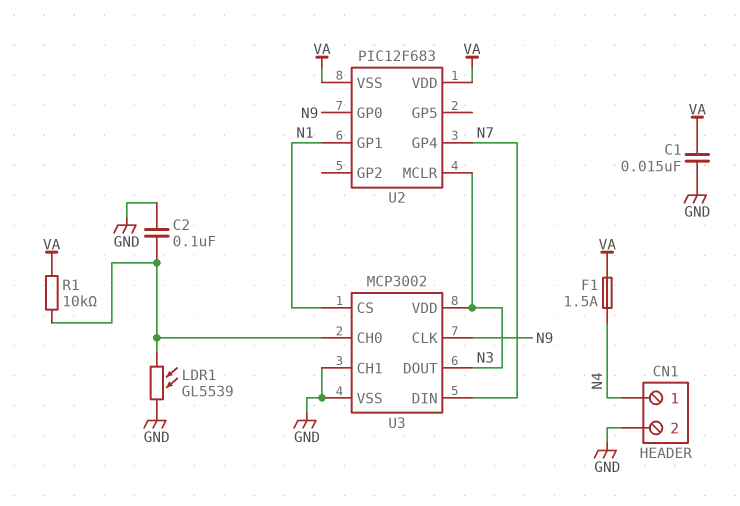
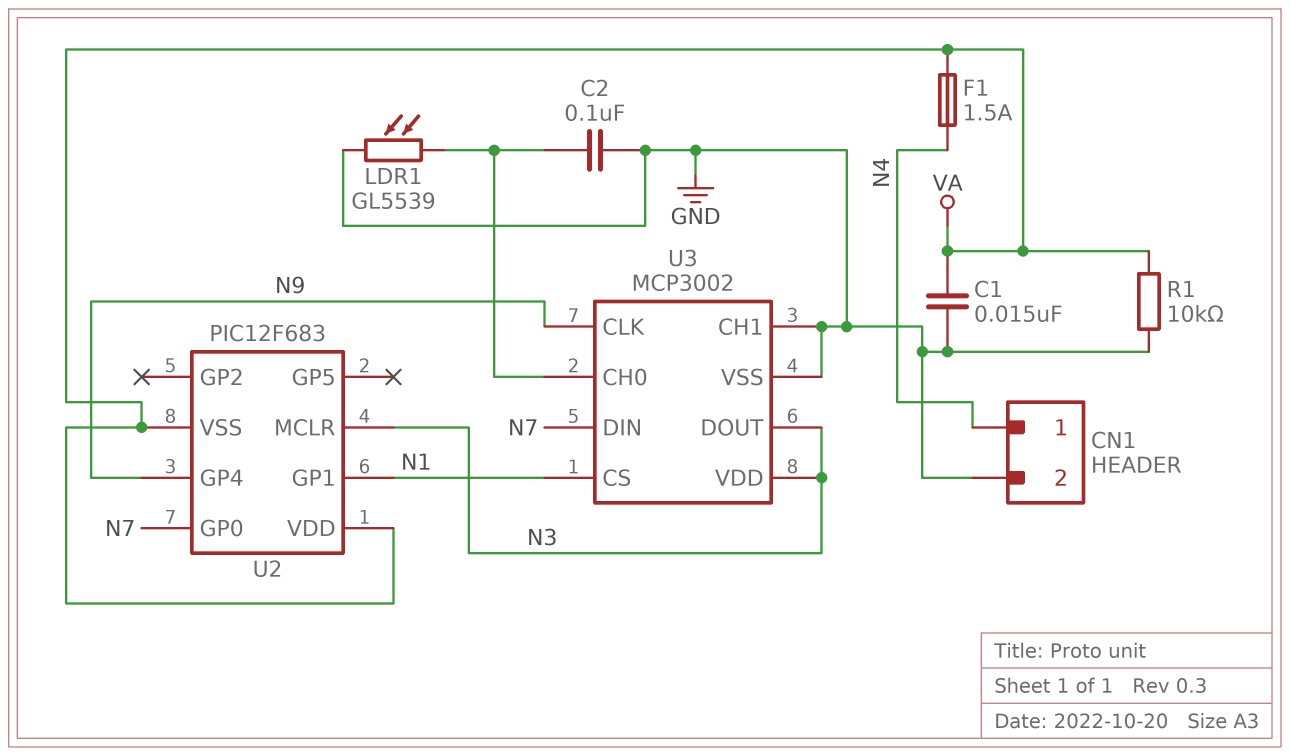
R1: 10k (U3/CH0, VA) -> 10k (GND, VA)
U2 pin GP0: N9 -> N7
U2 pin GP4: N7 -> N9

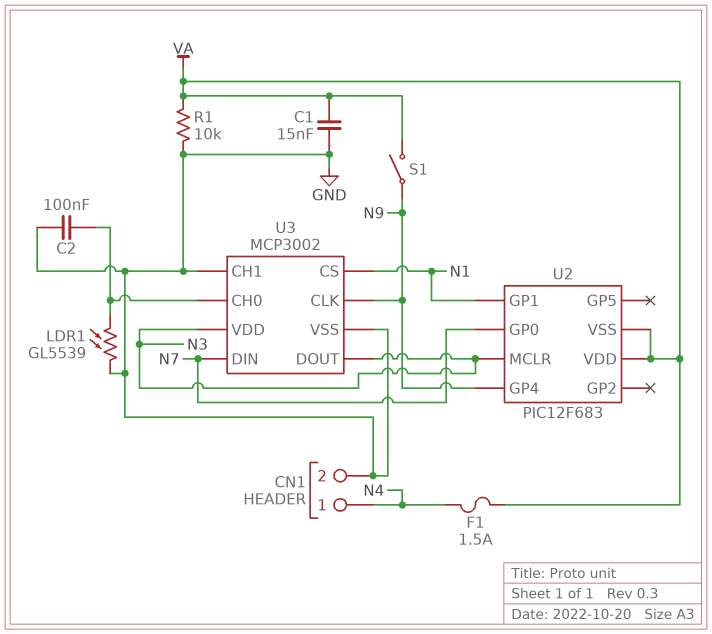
S1: none -> switch (N9, VA)

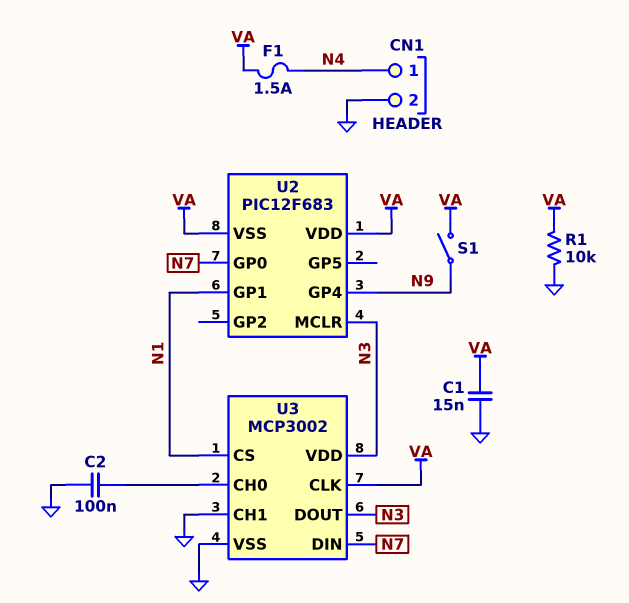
LDR1: GL5539 (GND, U3/CH0) -> none
U3 pin CLK: N9 -> VA

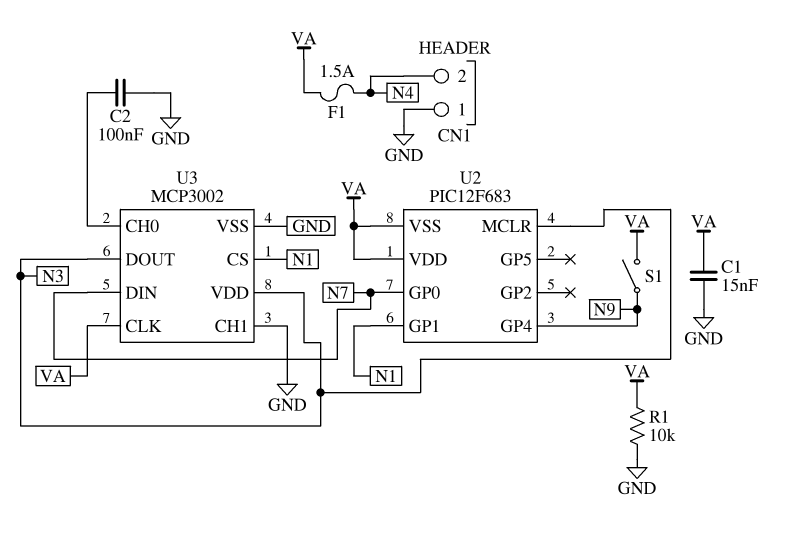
CN1 pin 1: N4 -> GND
CN1 pin 2: GND -> N4

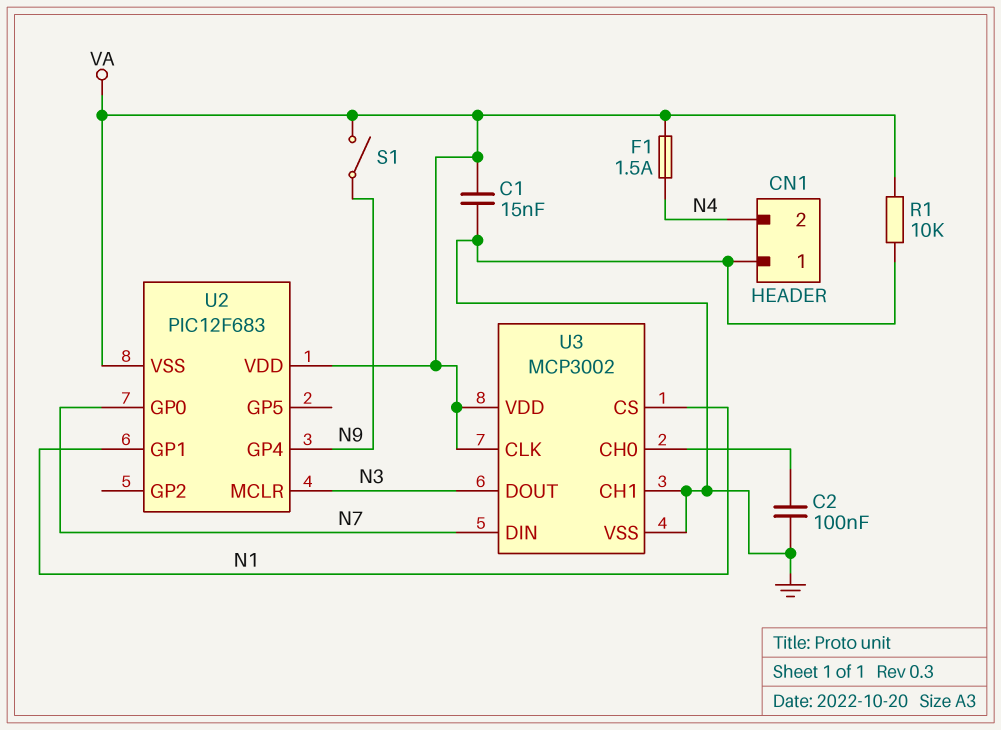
U3 pin VDD: N3 -> VA

